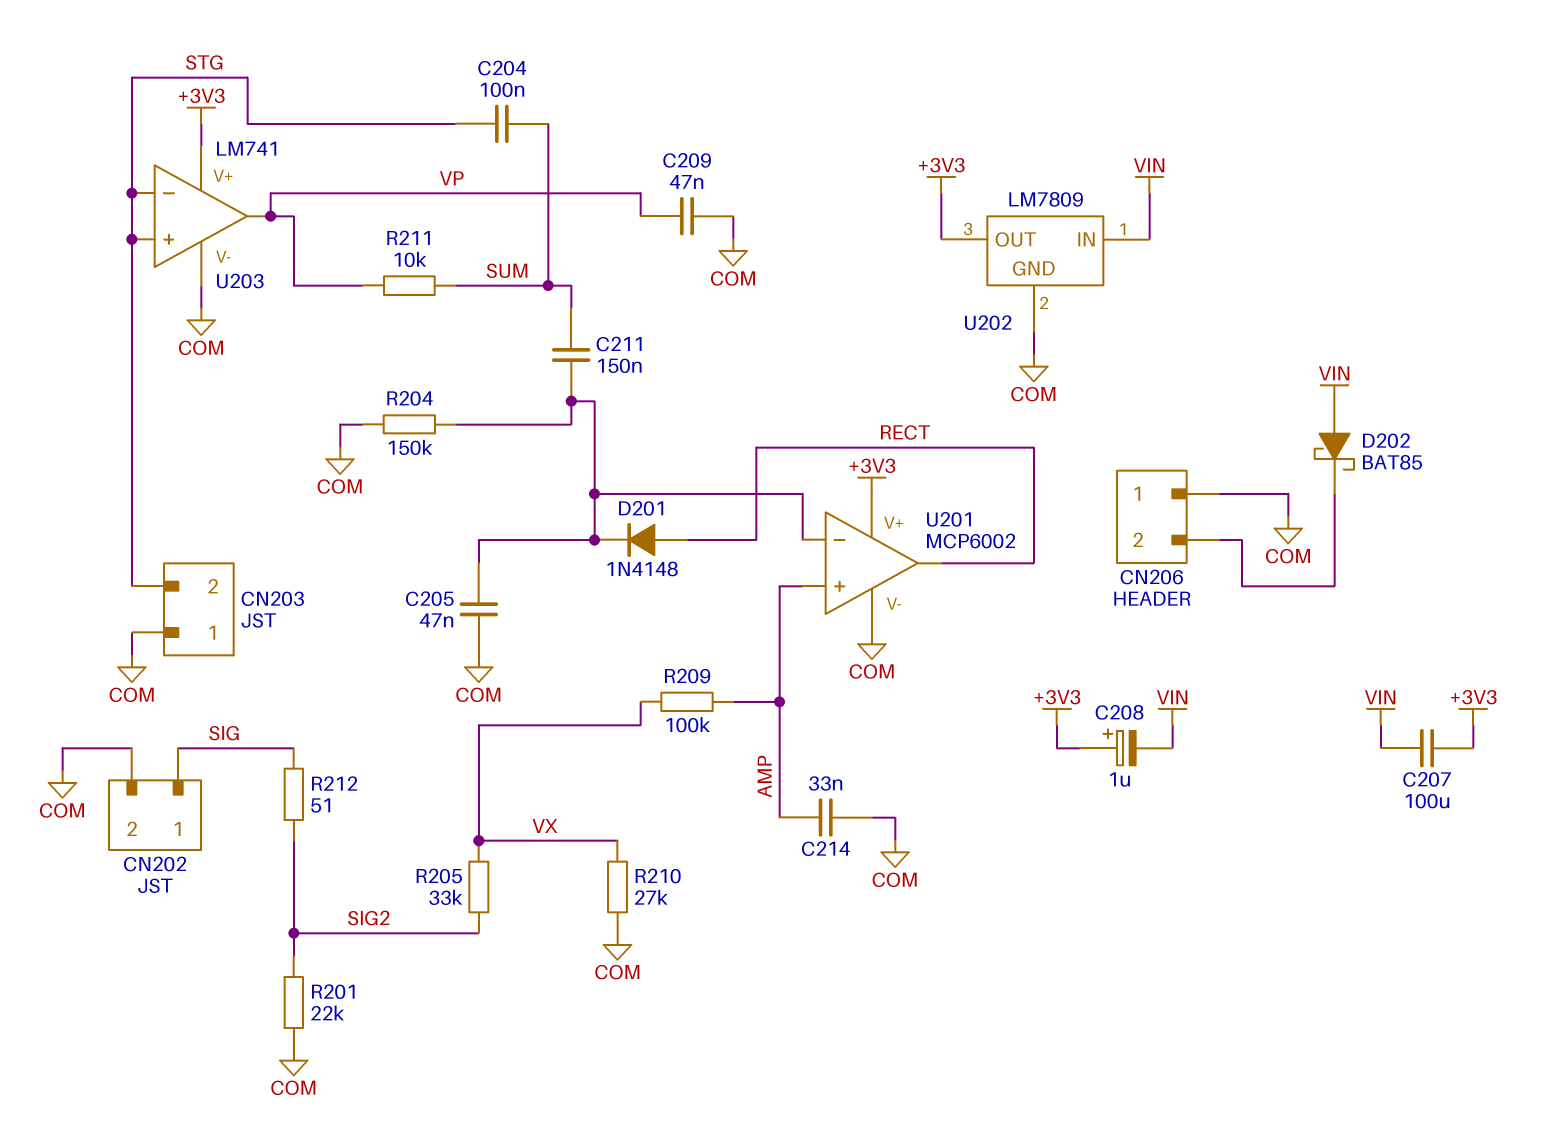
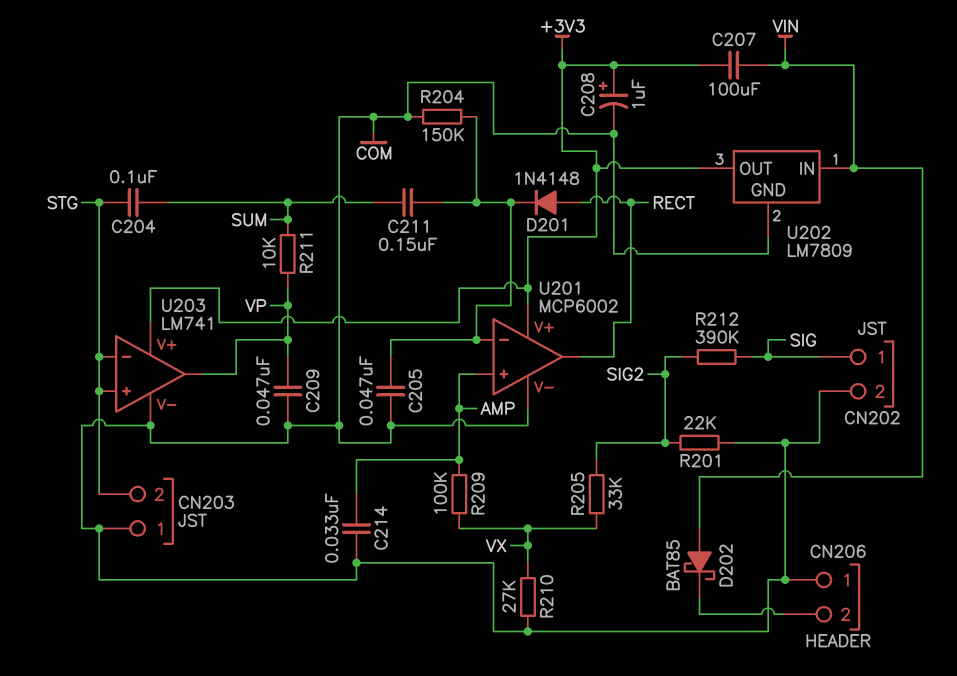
C208: 1uF (plus +3V3, minus VIN) -> 1uF (plus +3V3, minus COM)
R212: 51 (SIG, SIG2) -> 390k (SIG, SIG2)

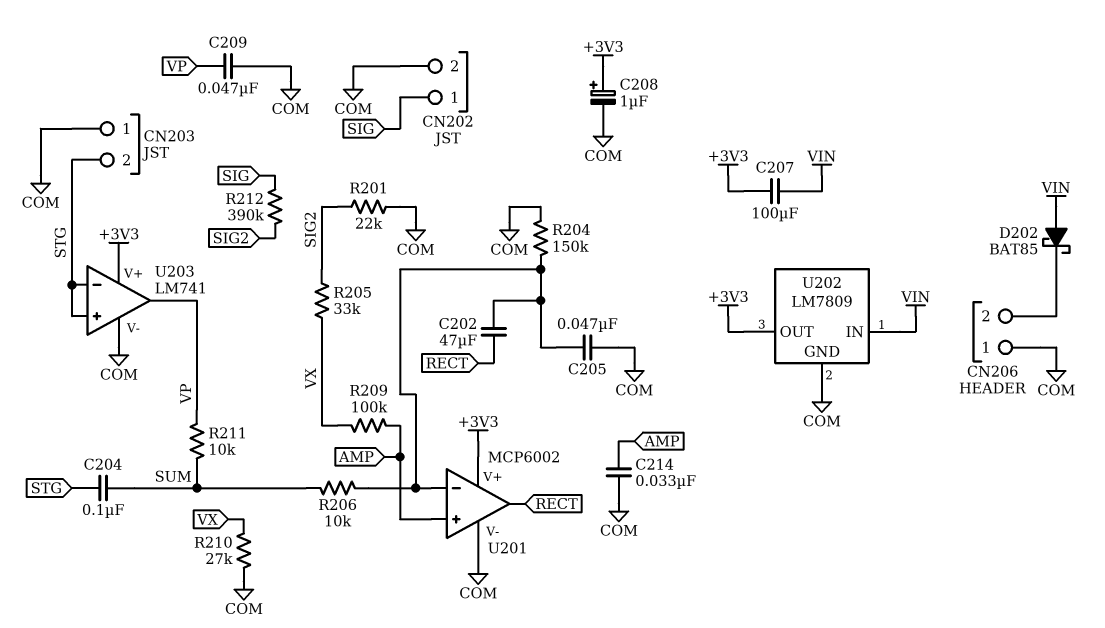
C202: none -> 47uF (RECT, U201/in-)
C211: 150nF (SUM, U201/in-) -> none
D201: diode 1N4148 (A RECT, K U201/in-) -> none
R206: none -> 10k (SUM, U201/in-)

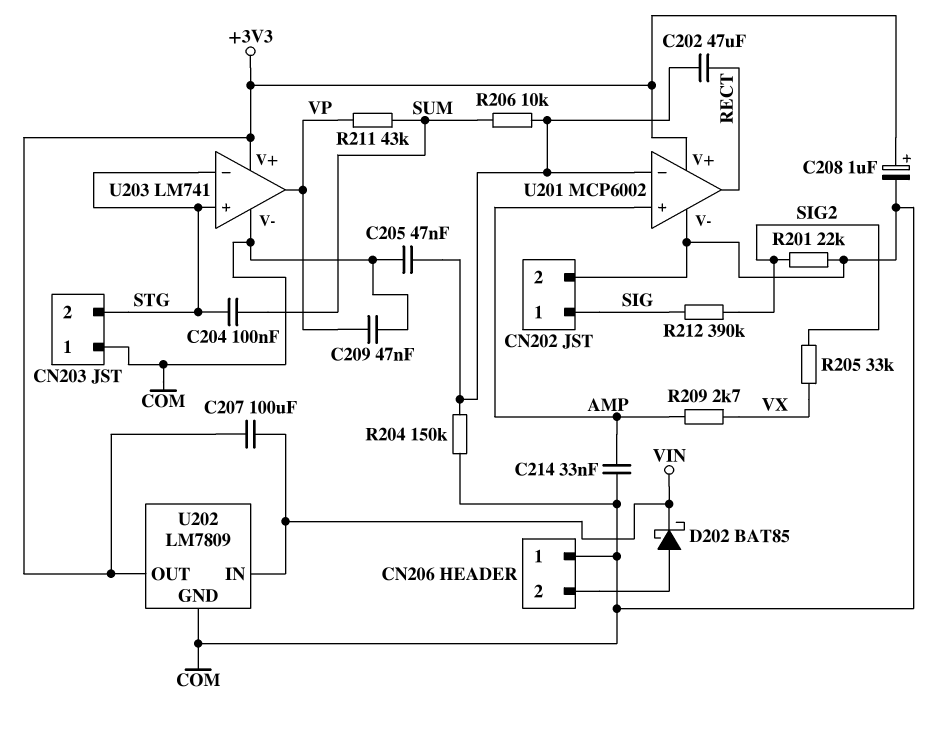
D202: schottky BAT85 (A VIN, K CN206/2) -> schottky BAT85 (A CN206/2, K VIN)
R209: 100k (AMP, VX) -> 2.7k (AMP, VX)
R210: 27k (COM, VX) -> none
R211: 10k (SUM, VP) -> 43k (SUM, VP)

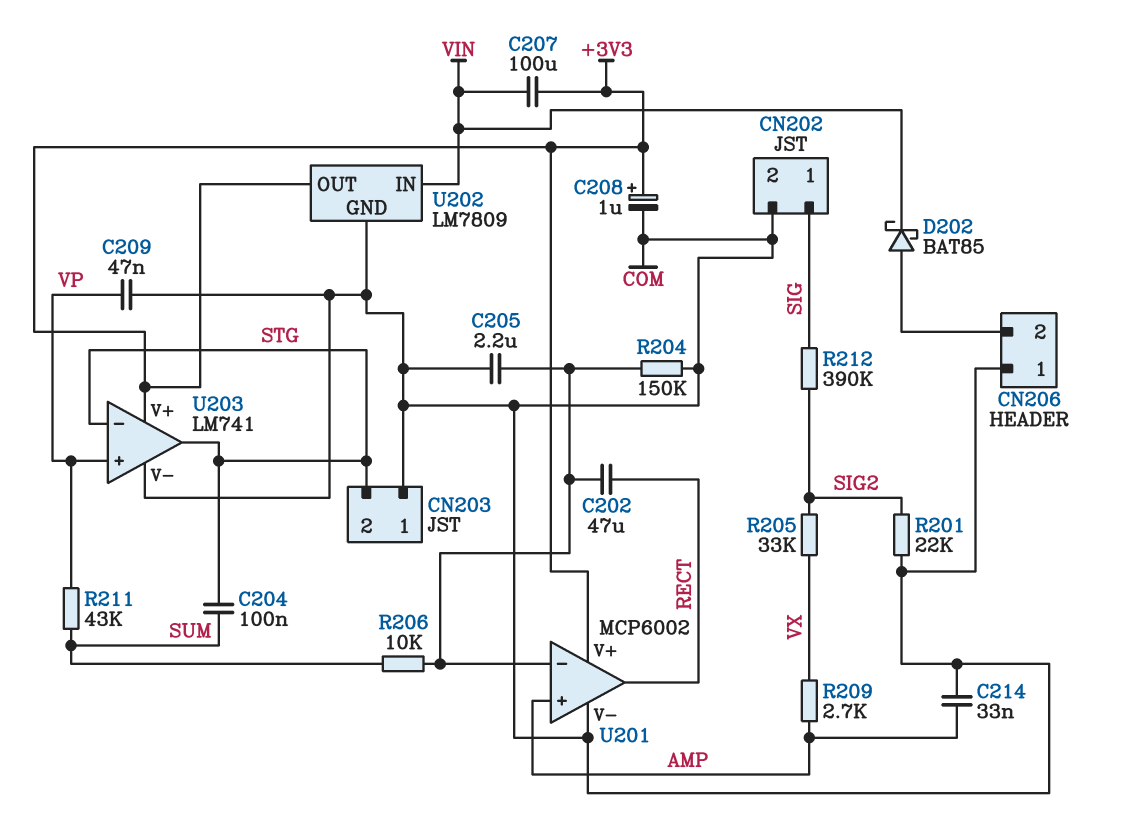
C205: 47nF (COM, U201/in-) -> 2.2uF (COM, U201/in-)
U203 pin in+: STG -> VP
U203 pin out: VP -> STG

